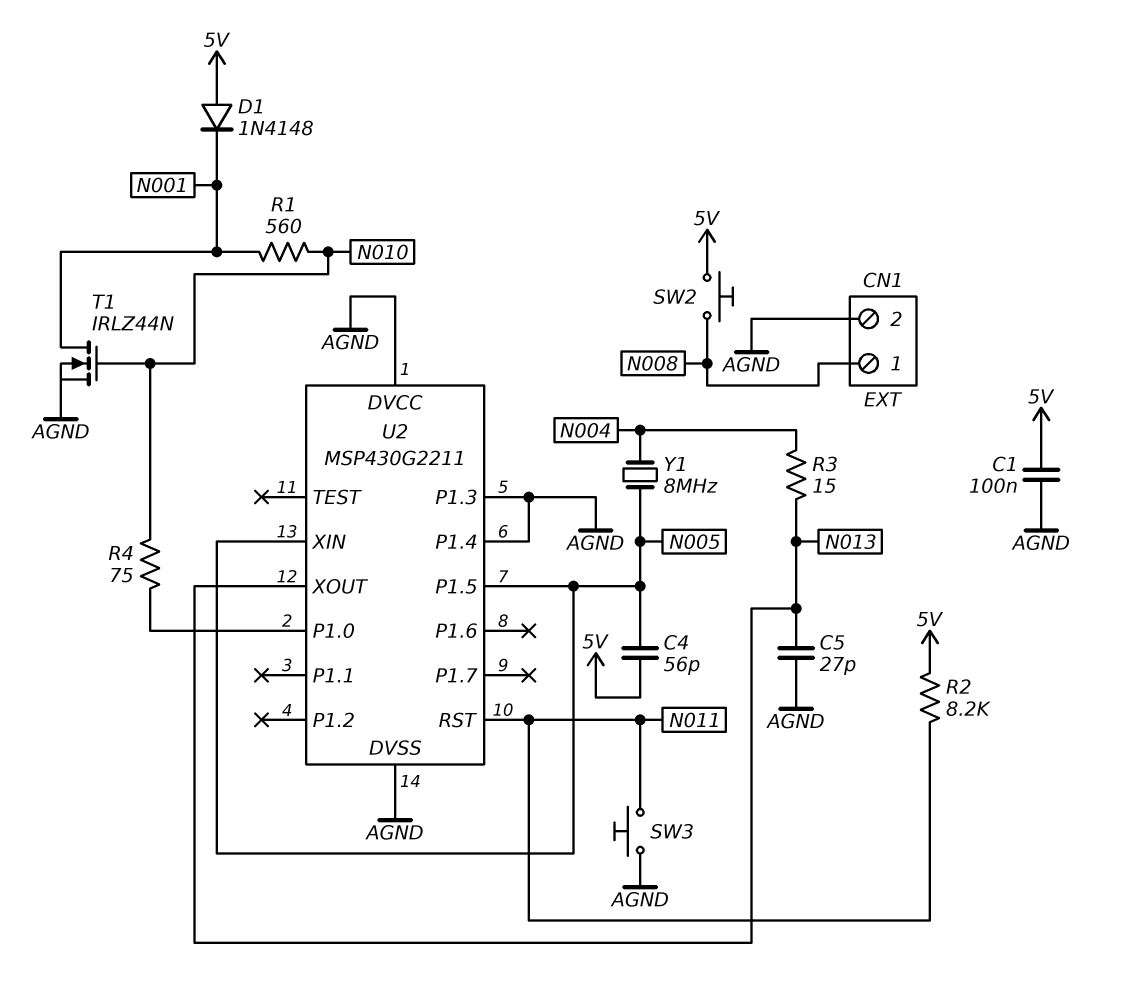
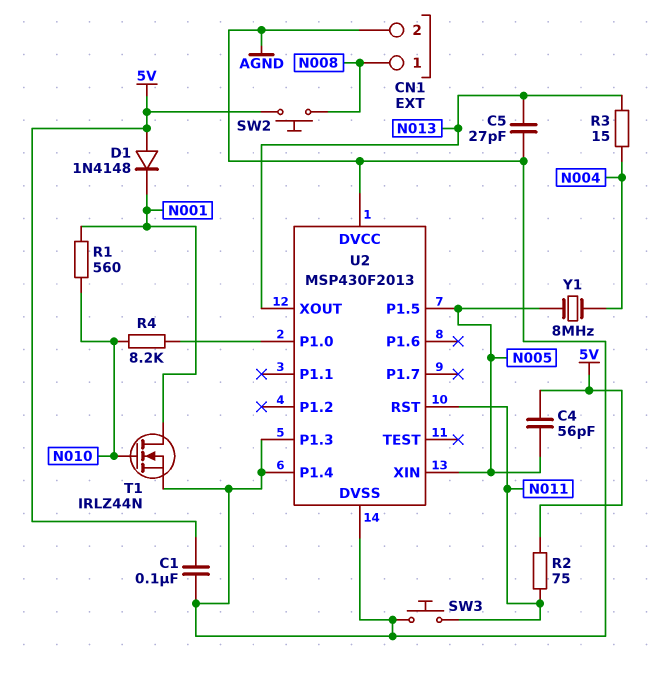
R2: 8.2k (5V, N011) -> 75 (5V, N011)
R4: 75 (N010, U2/P1.0) -> 8.2k (N010, U2/P1.0)
U2: MSP430G2211 -> MSP430F2013

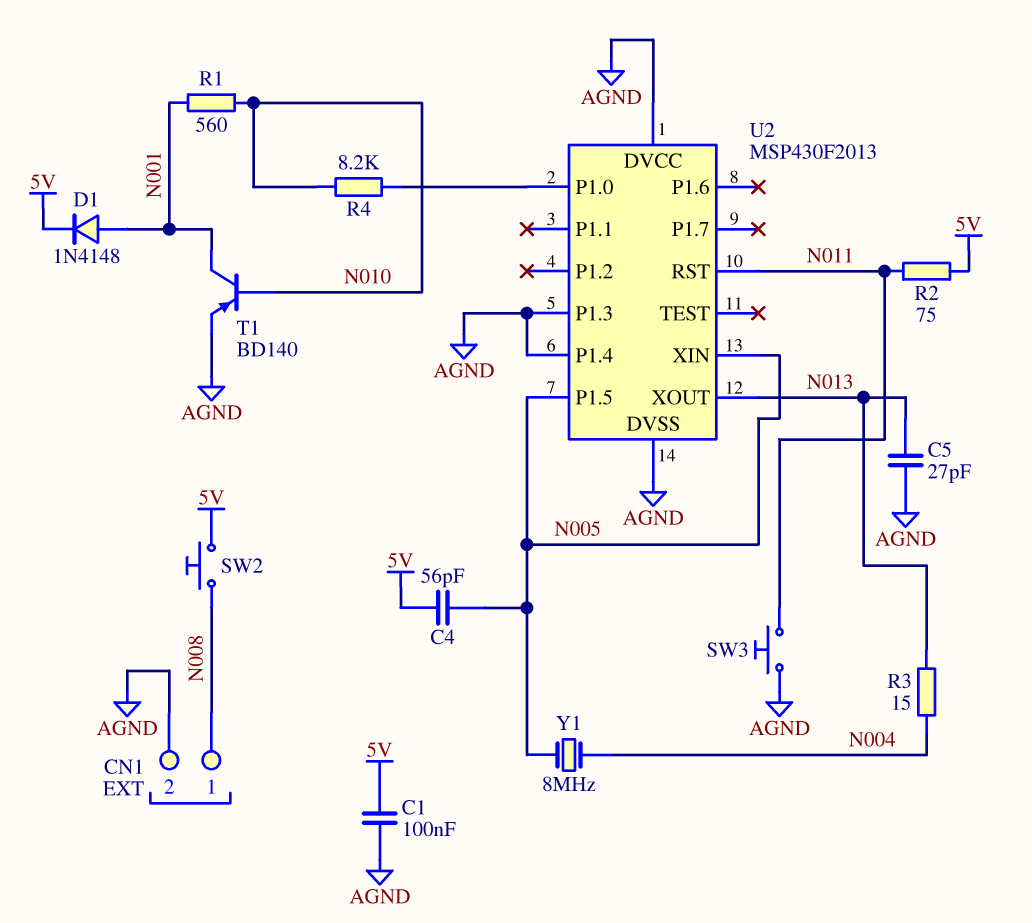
D1: diode 1N4148 (A 5V, K N001) -> diode 1N4148 (A N001, K 5V)
T1: NMOS IRLZ44N (G N010, D N001, S AGND) -> PNP BD140 (B N010, C N001, E AGND)

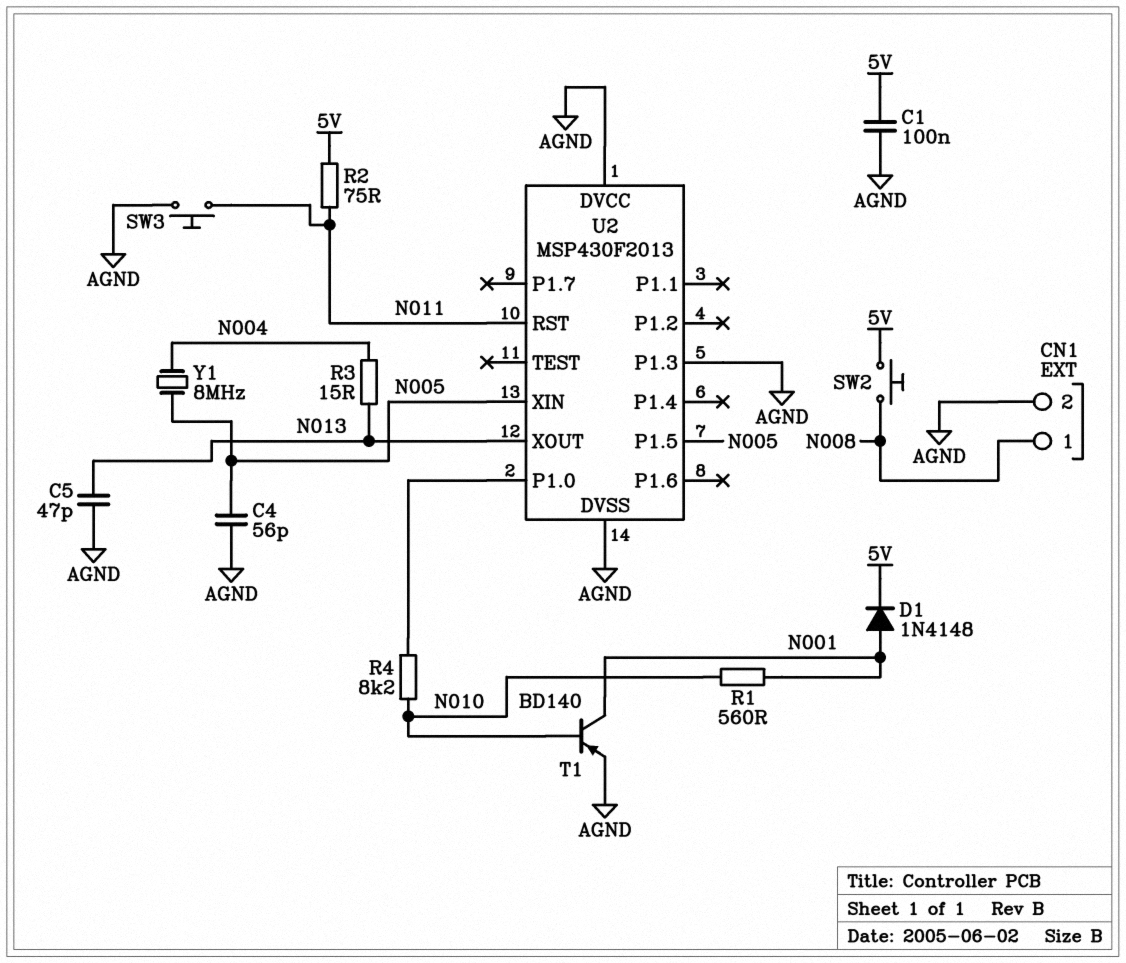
C4: 56pF (5V, N005) -> 56pF (AGND, N005)
C5: 27pF (AGND, N013) -> 47pF (AGND, N013)
U2 pin P1.4: AGND -> none

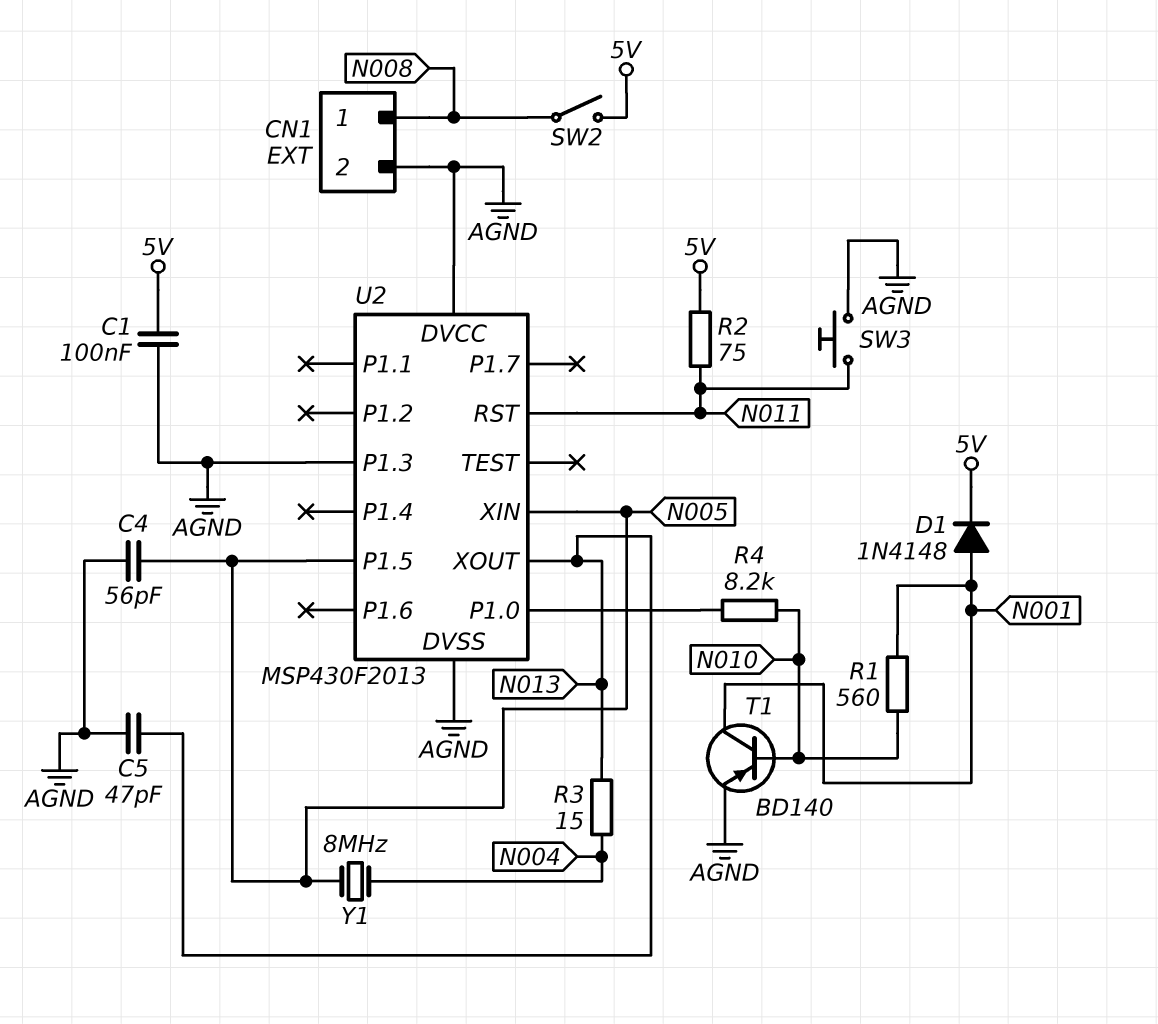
SW2: button (5V, N008) -> switch (5V, N008)

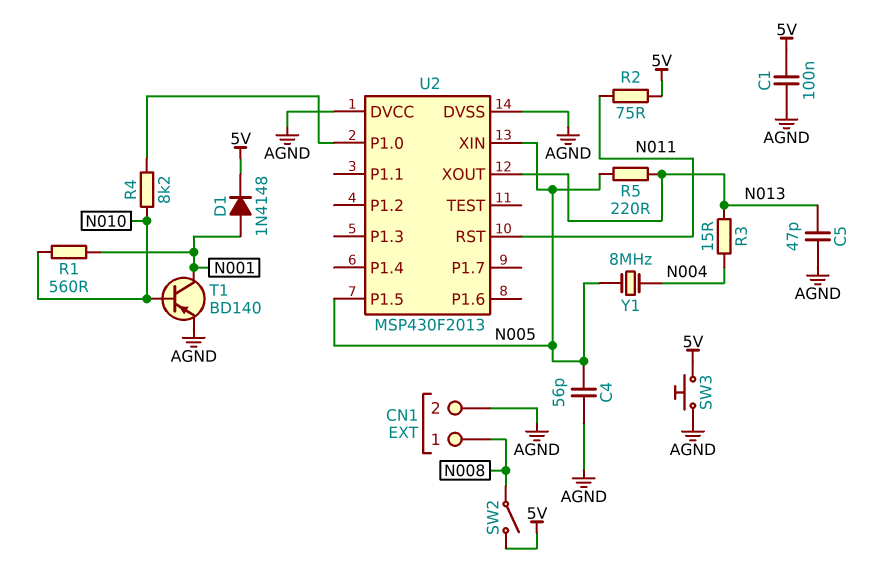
R5: none -> 220 (N005, N013)
SW3: button (AGND, N011) -> button (5V, AGND)
U2 pin P1.3: AGND -> none

